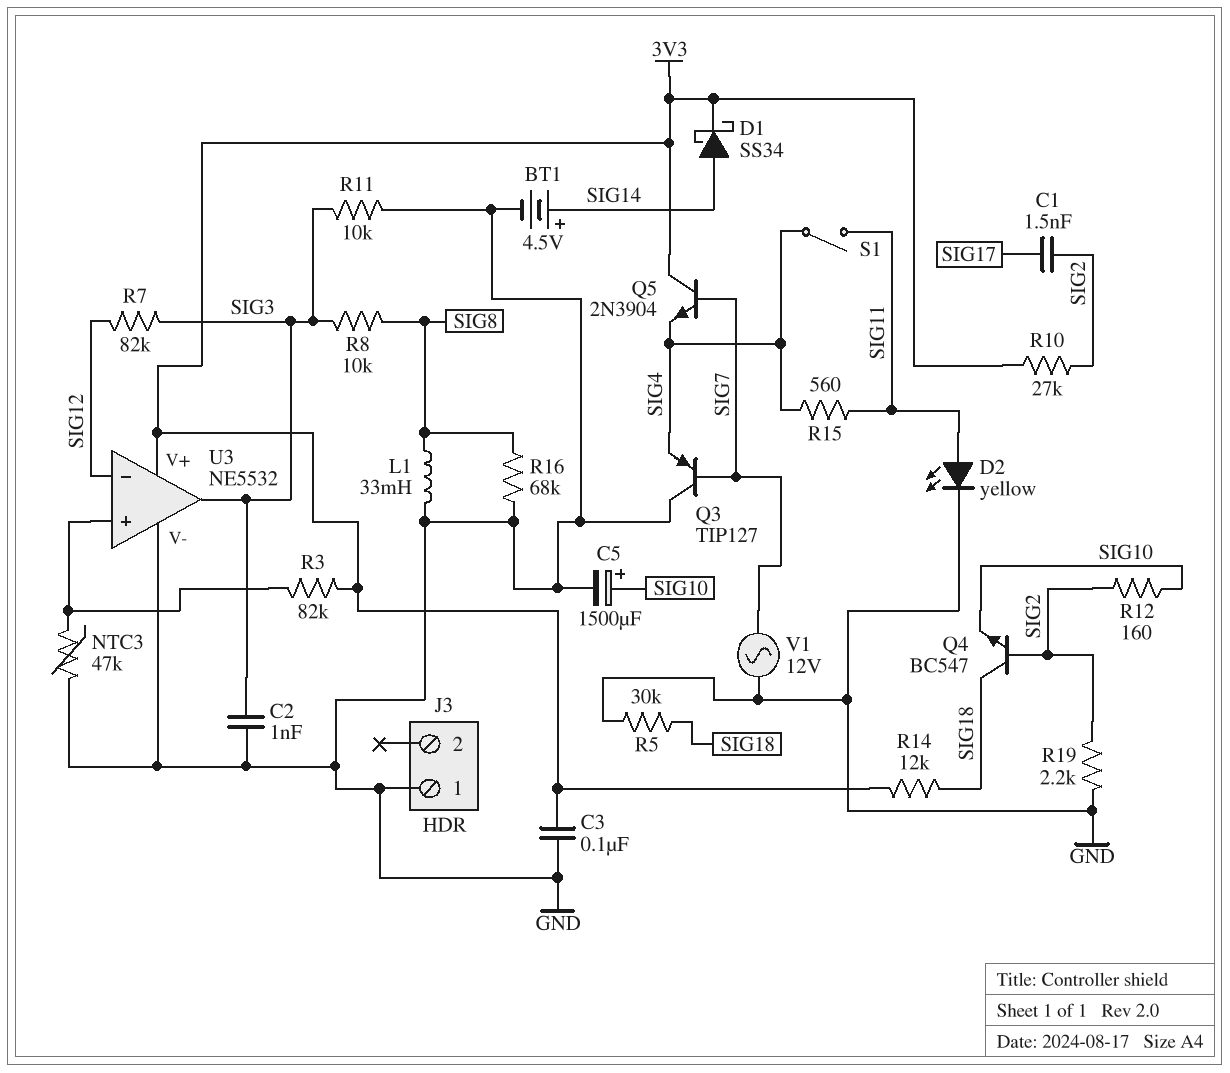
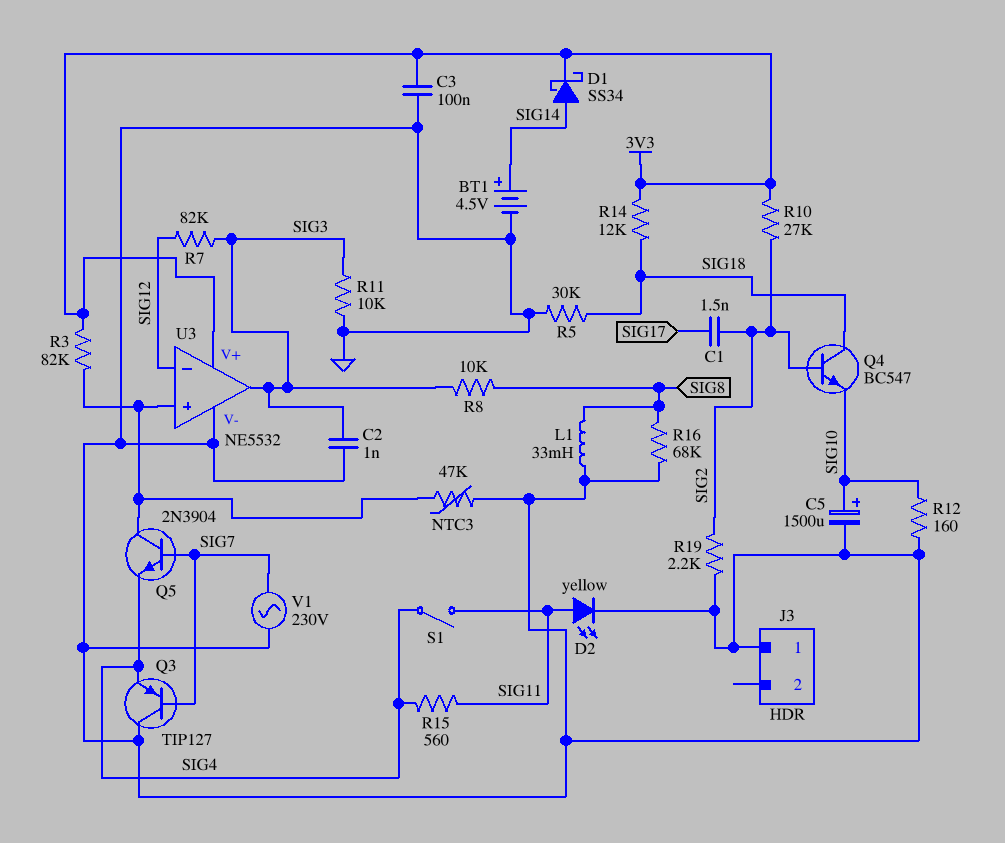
Q5: NPN 2N3904 (B SIG7, C 3V3, E SIG4) -> NPN 2N3904 (B SIG7, C U3/in+, E SIG4)
R12: 160 (SIG2, SIG10) -> 160 (GND, SIG10)
V1: AC 12V (GND, SIG7) -> AC 230V (GND, SIG7)

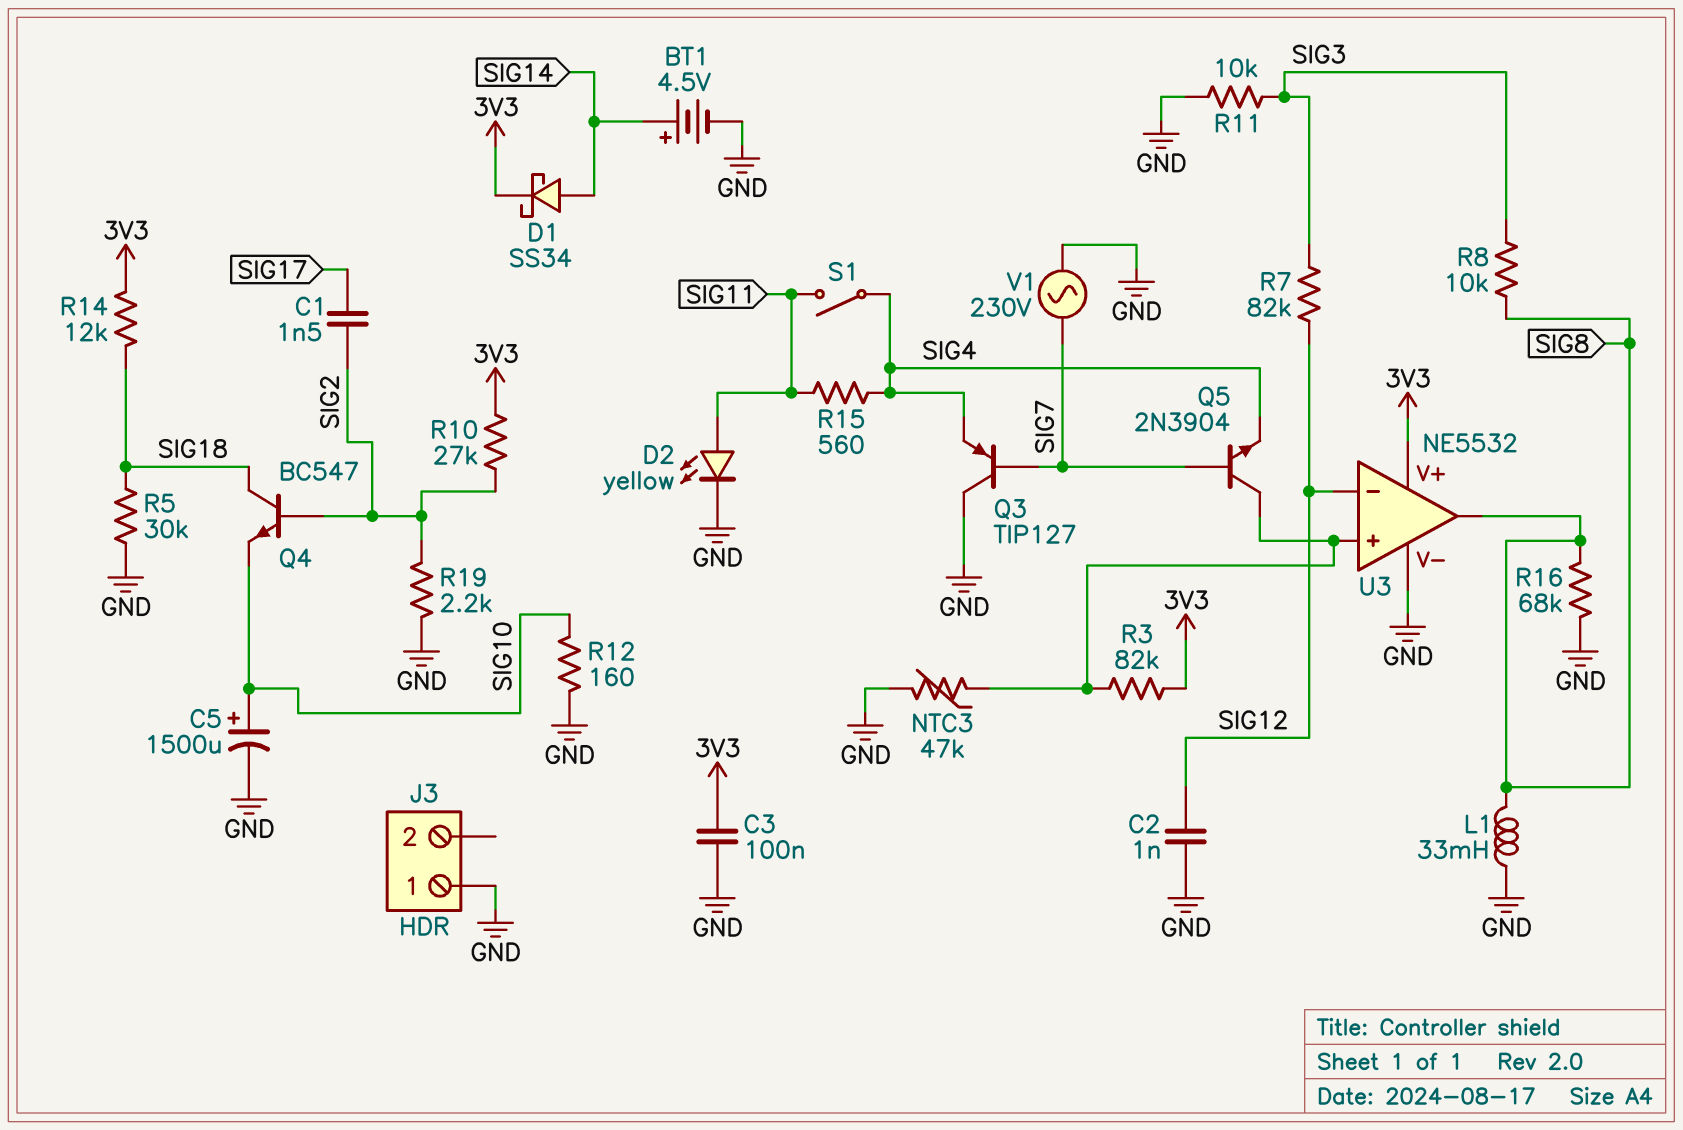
C2: 1nF (GND, SIG3) -> 1nF (GND, SIG12)
U3 pin out: SIG3 -> SIG8

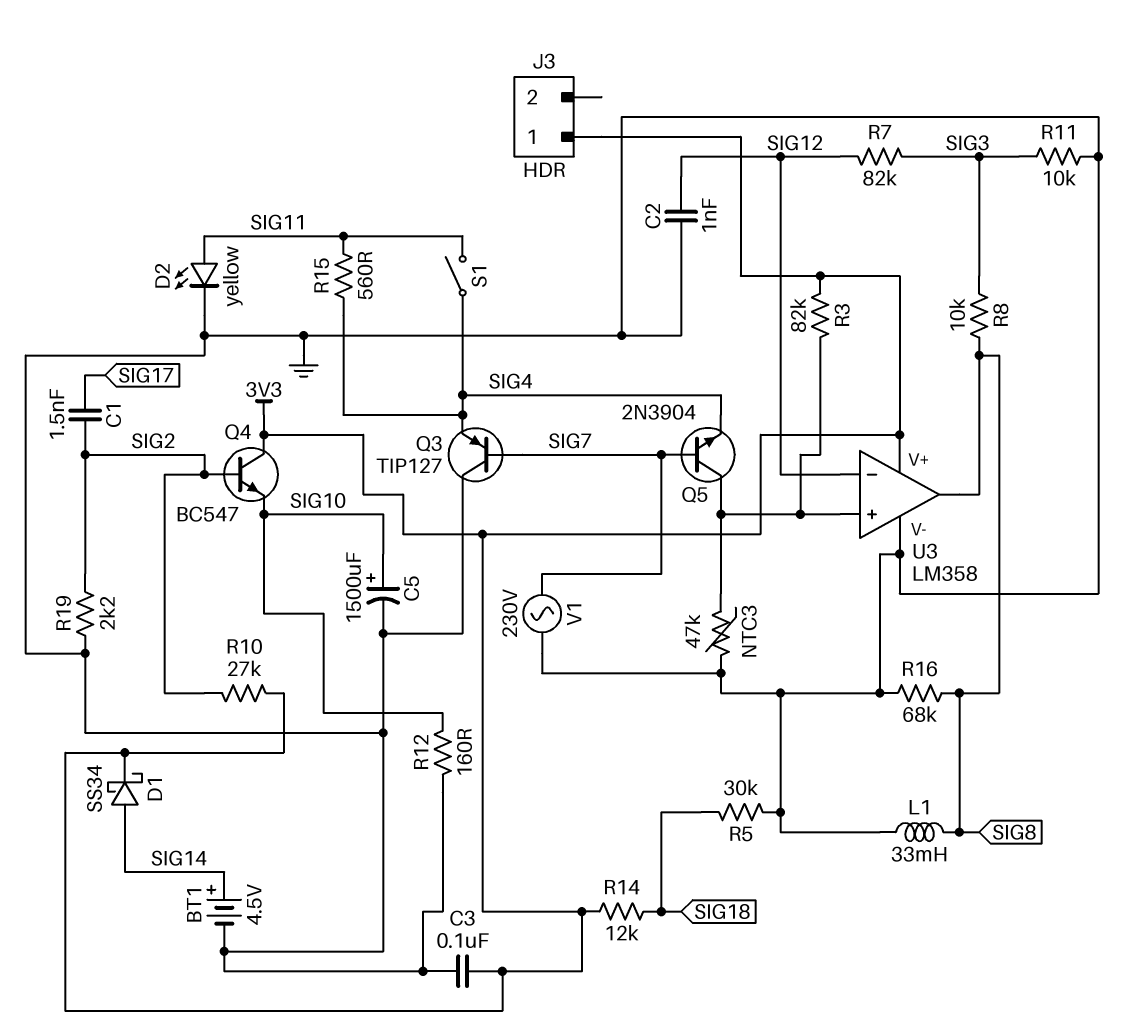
J3 pin 1: GND -> 3V3
Q4: NPN BC547 (B SIG2, C SIG18, E SIG10) -> NPN BC547 (B SIG2, C 3V3, E SIG10)
U3: NE5532 -> LM358

